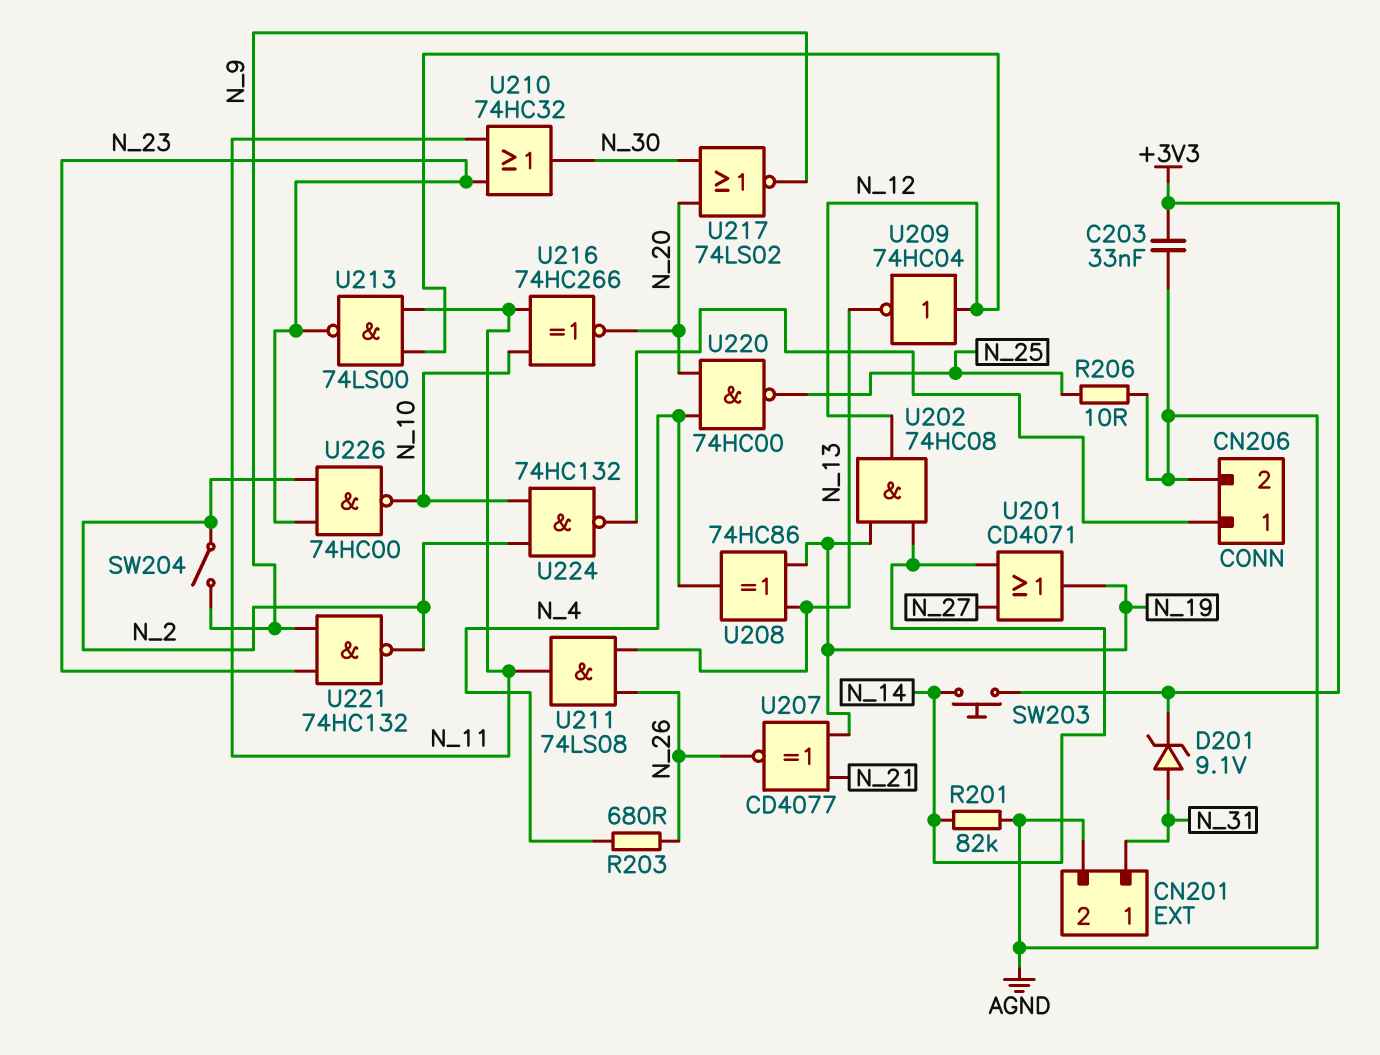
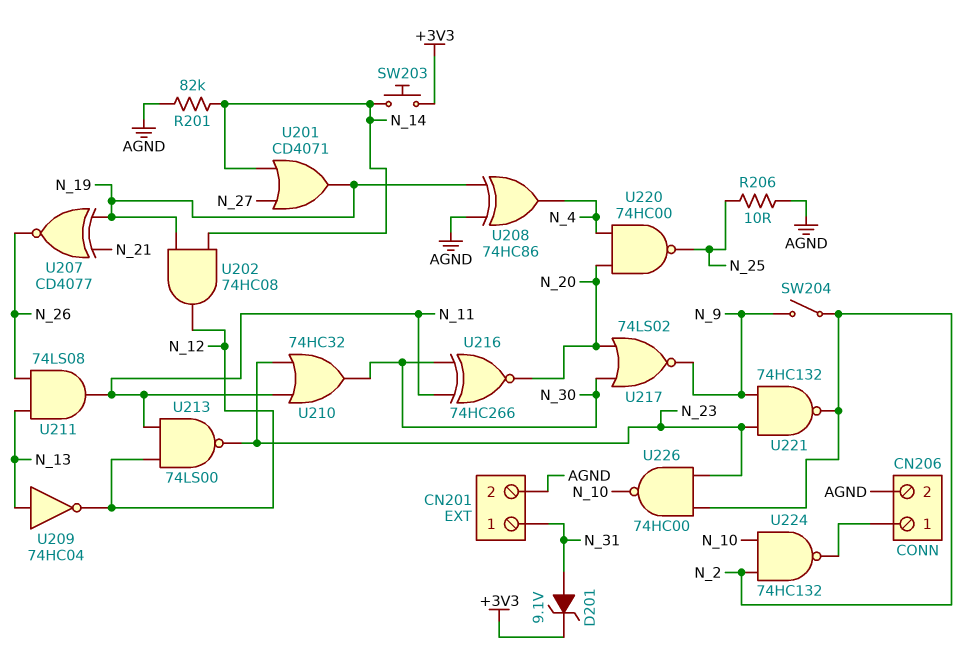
C203: 33nF (+3V3, AGND) -> none
R203: 680 (N_4, N_26) -> none
U208: XOR 74HC86 (in N_13, in N_19, out N_4) -> XOR 74HC86 (in AGND, in N_19, out N_4)
U209: NOT 74HC04 (in N_12, out N_13) -> NOT 74HC04 (in N_13, out N_12)
U216: XNOR 74HC266 (in N_10, in N_11, out N_20) -> XNOR 74HC266 (in N_11, in N_30, out N_20)

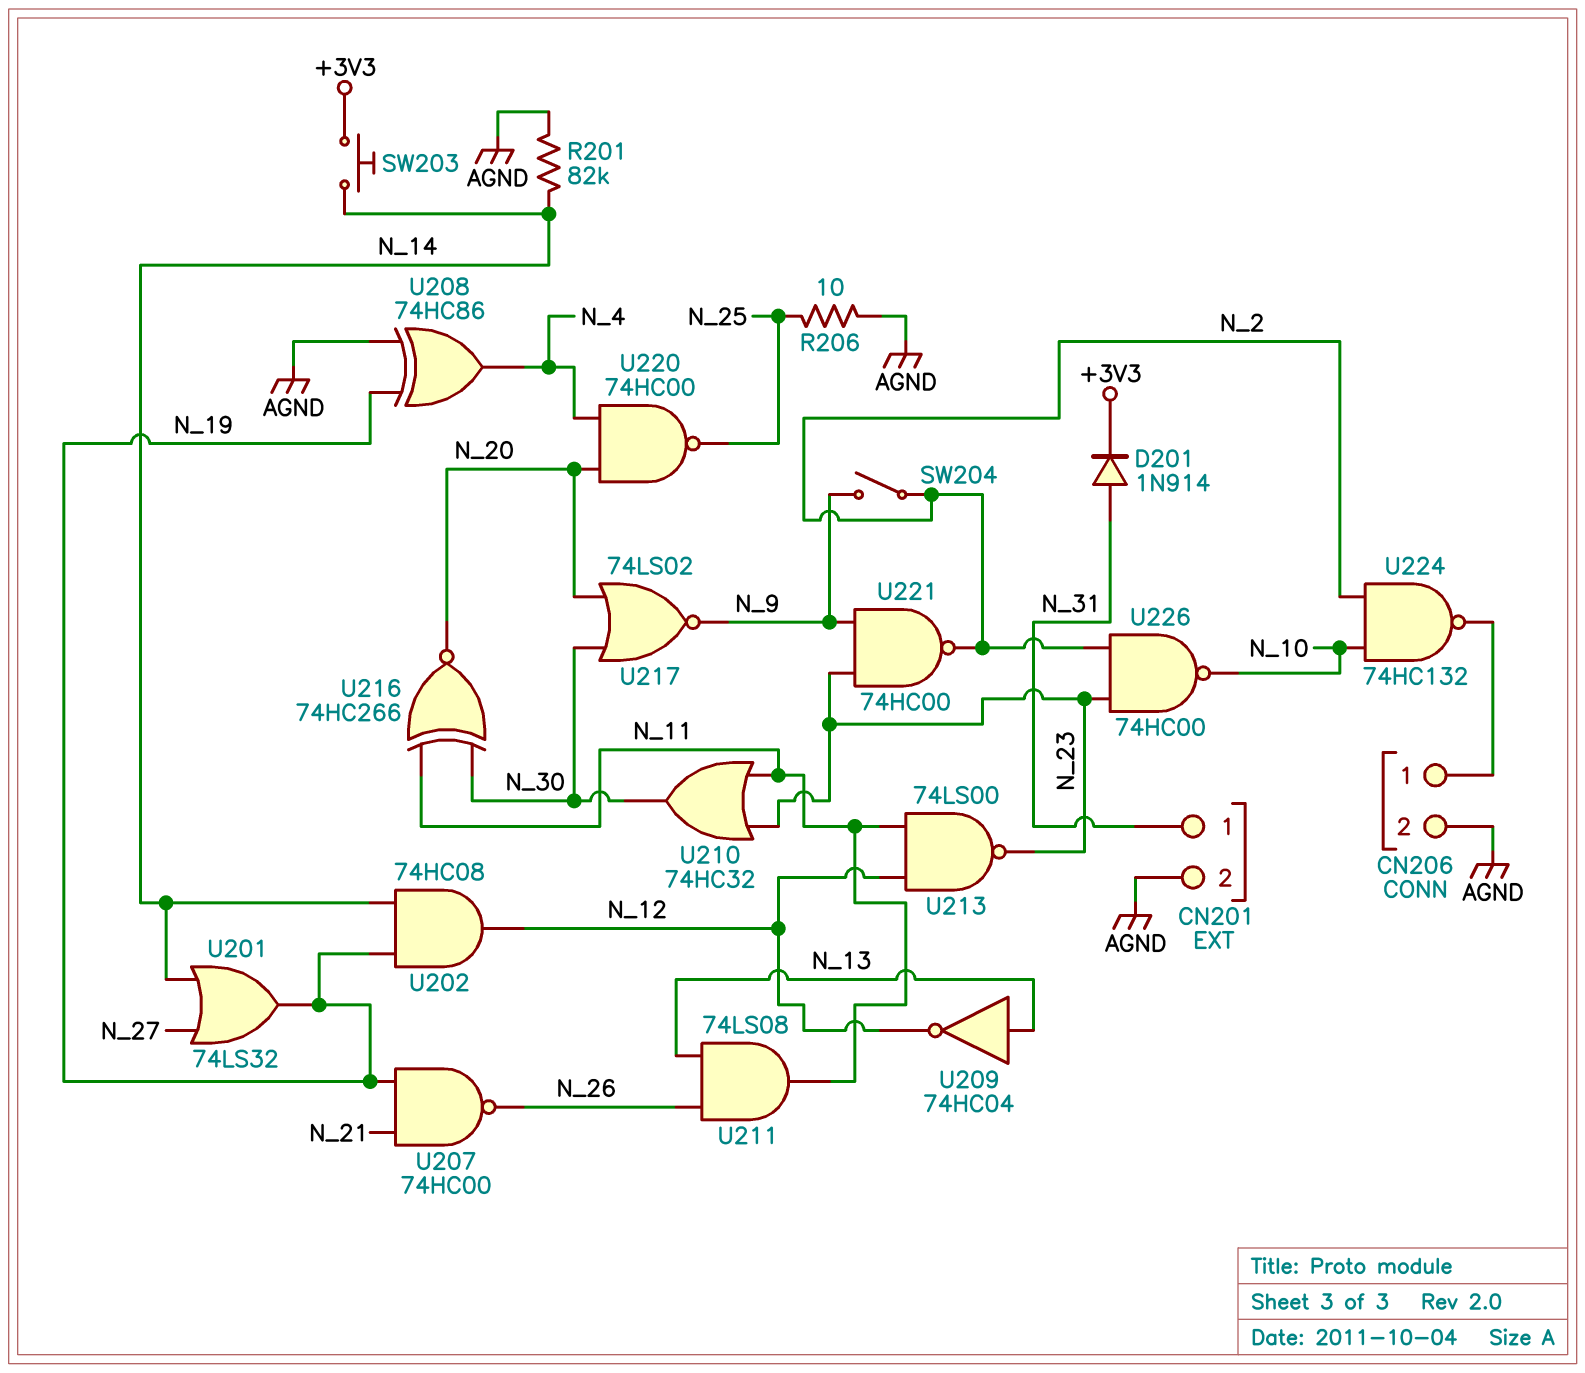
D201: zener 9.1V (A N_31, K +3V3) -> diode 1N914 (A N_31, K +3V3)
U201: OR CD4071 (in N_14, in N_27, out N_19) -> OR 74LS32 (in N_14, in N_27, out N_19)
U207: XNOR CD4077 (in N_19, in N_21, out N_26) -> NAND 74HC00 (in N_19, in N_21, out N_26)
U221: NAND 74HC132 (in N_9, in N_23, out N_2) -> NAND 74HC00 (in N_9, in N_23, out N_2)

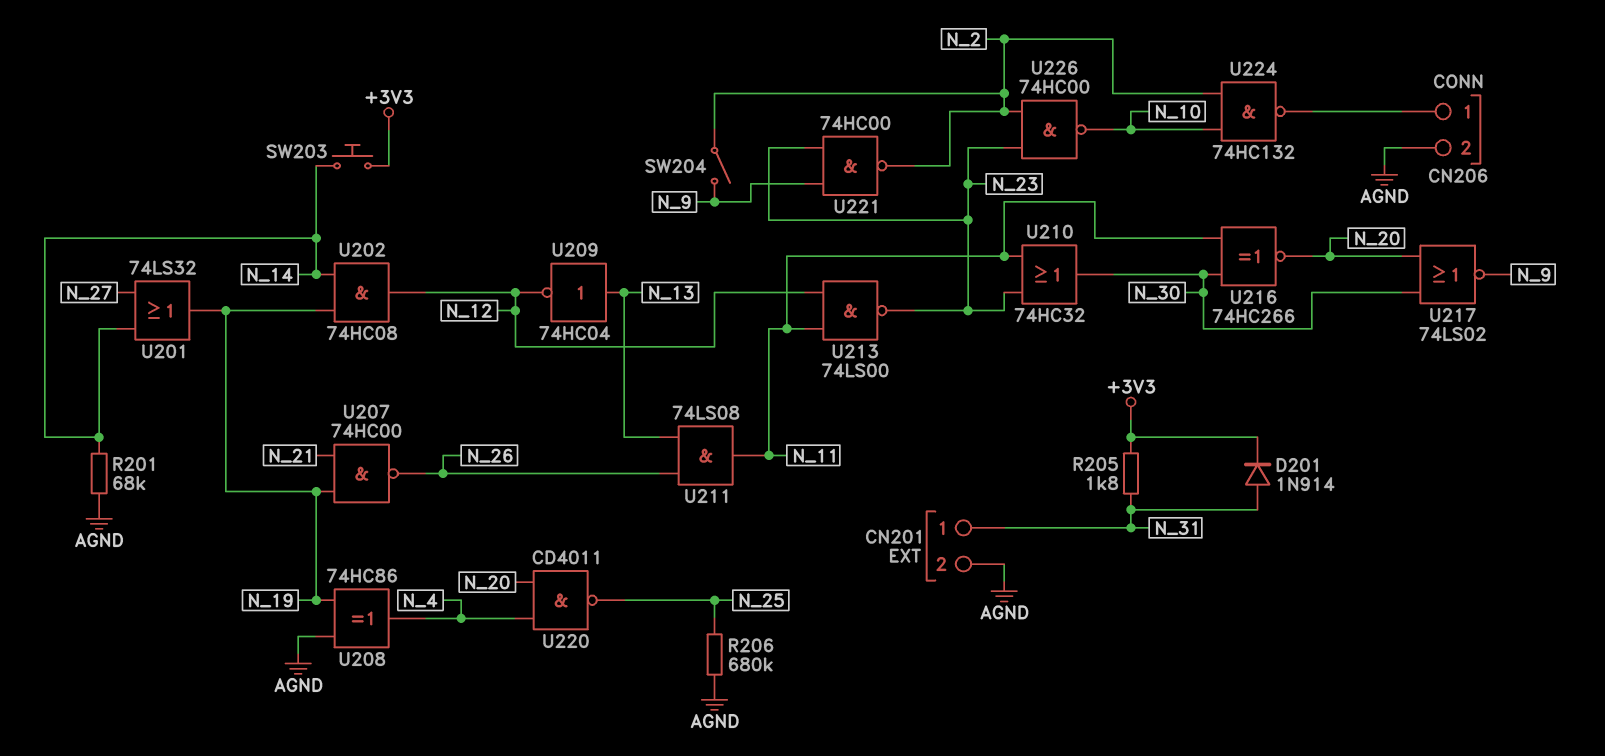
R201: 82k (AGND, N_14) -> 68k (AGND, N_14)
R205: none -> 1.8k (+3V3, N_31)
R206: 10 (AGND, N_25) -> 680k (AGND, N_25)
U220: NAND 74HC00 (in N_4, in N_20, out N_25) -> NAND CD4011 (in N_4, in N_20, out N_25)

